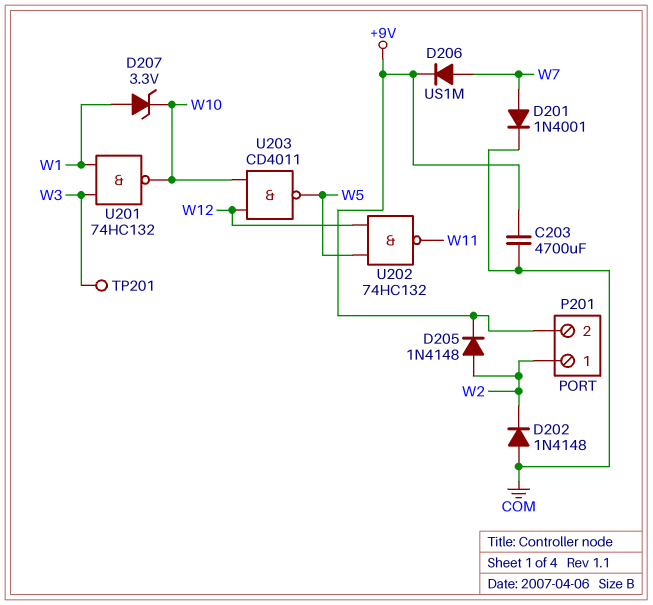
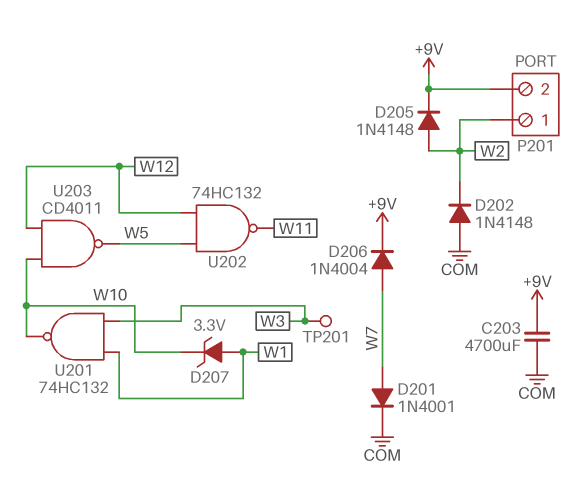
D206: diode US1M (A W7, K +9V) -> diode 1N4004 (A W7, K +9V)

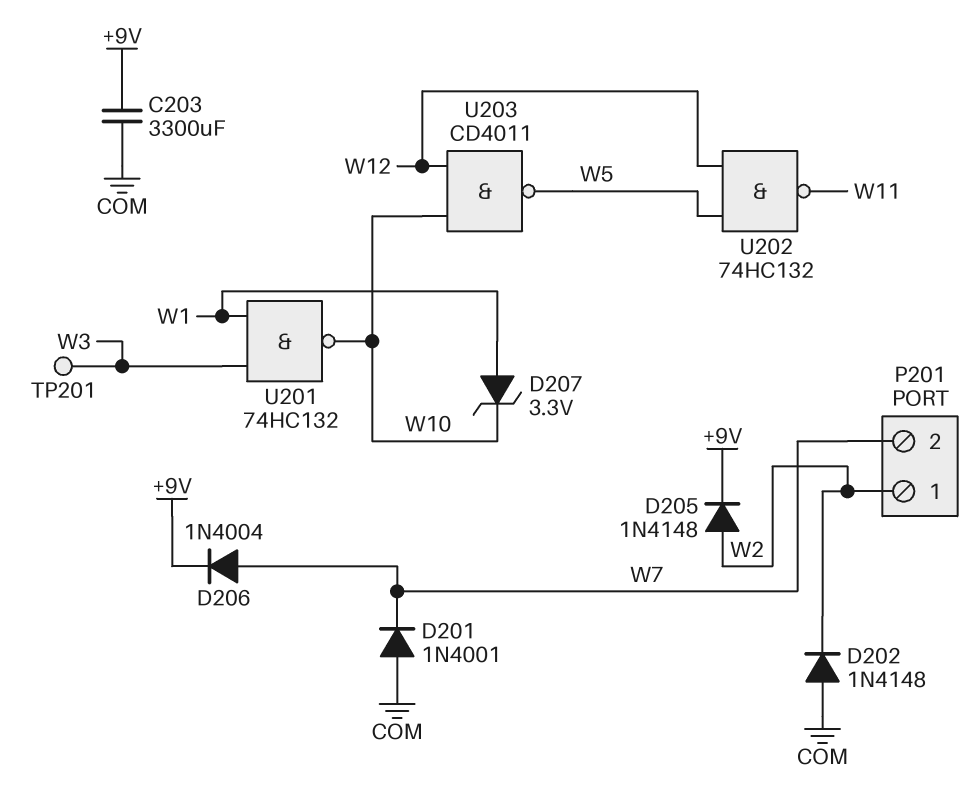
C203: 4700uF (+9V, COM) -> 3300uF (+9V, COM)
D201: diode 1N4001 (A W7, K COM) -> diode 1N4001 (A COM, K W7)
P201 pin 2: +9V -> W7

